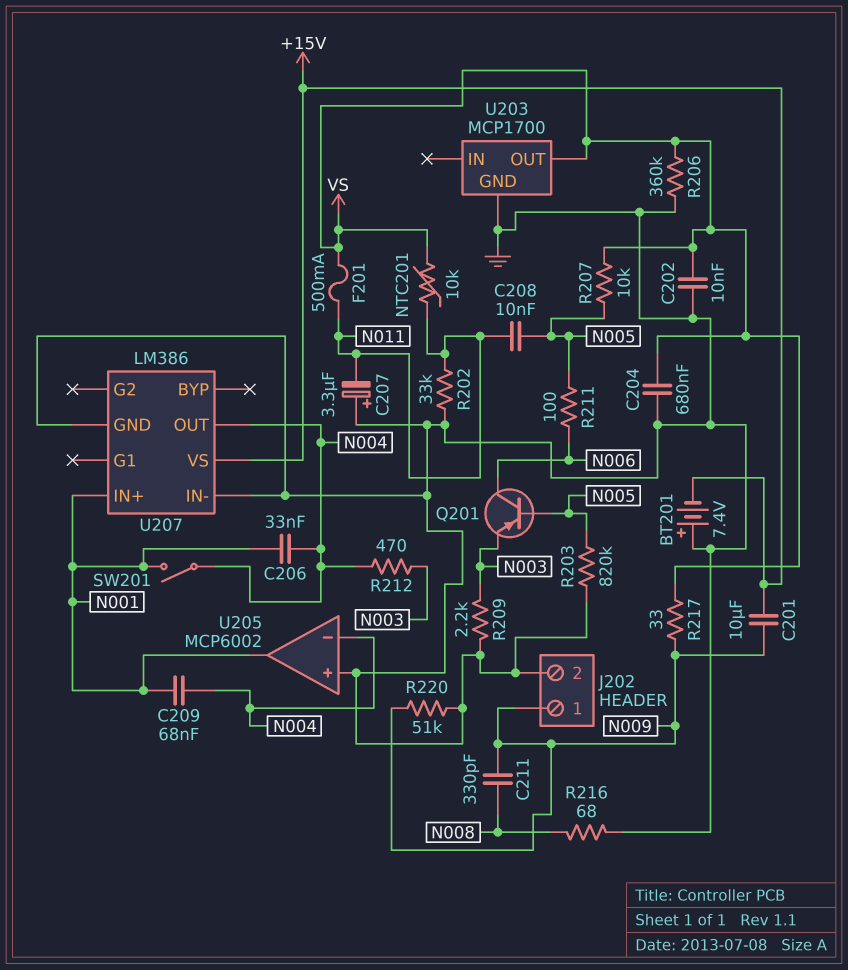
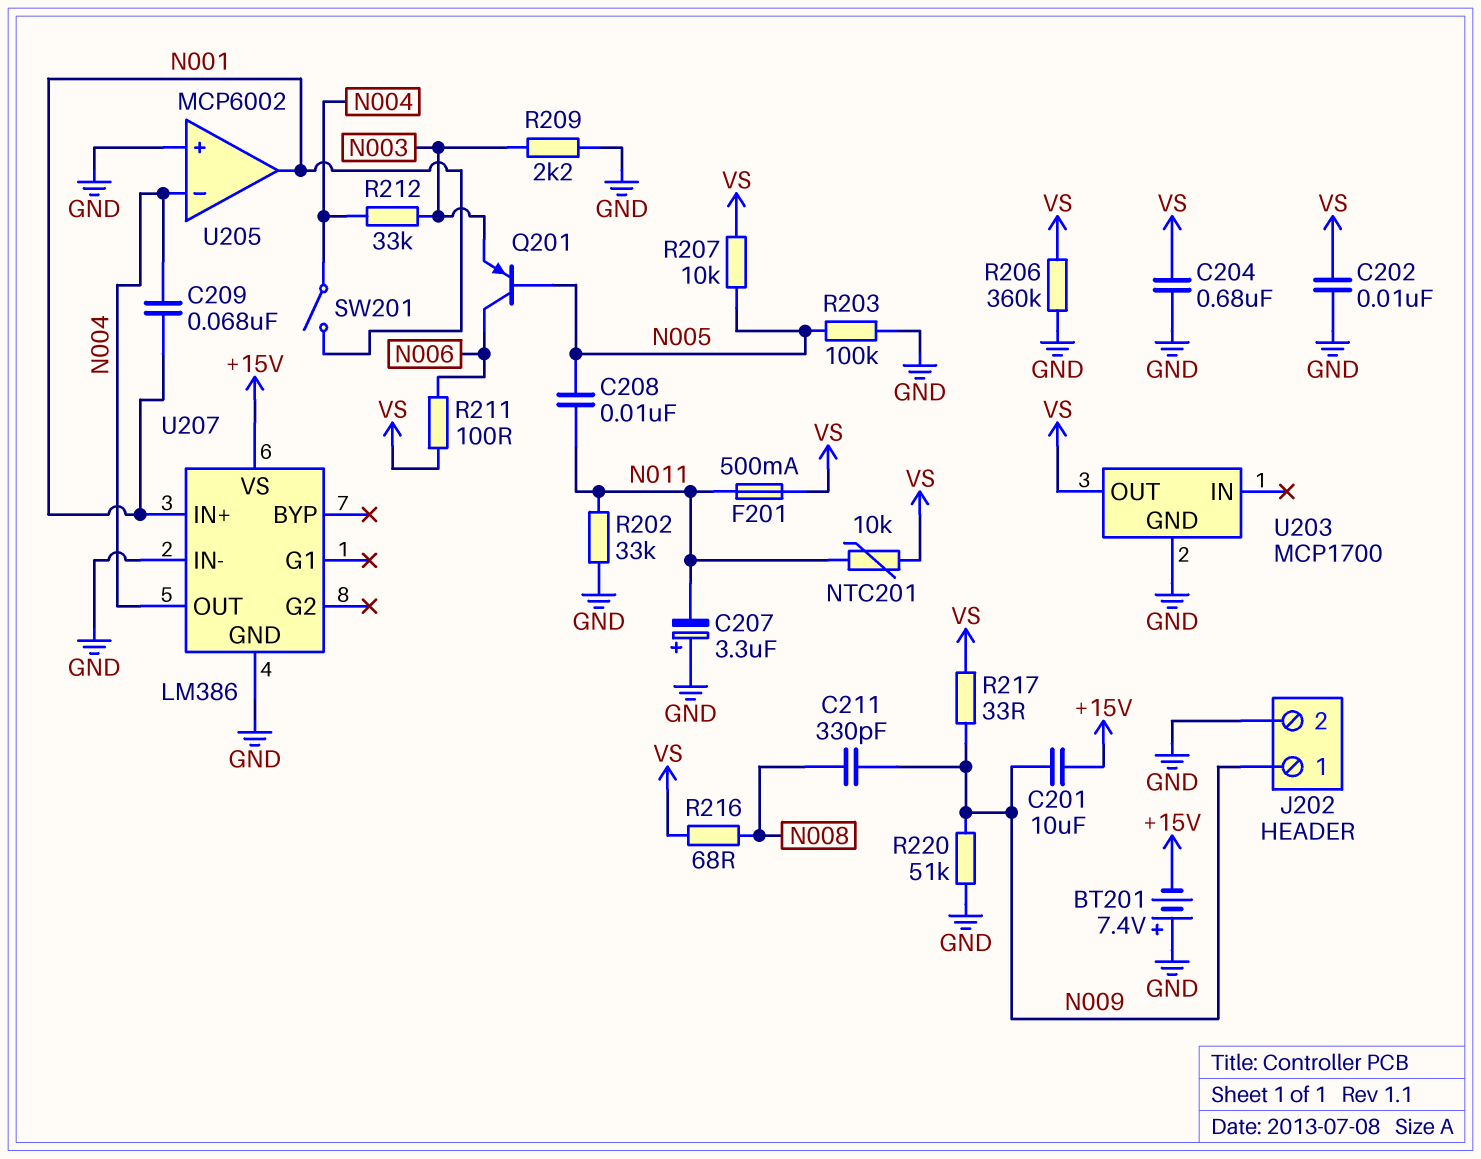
C206: 33nF (N001, N004) -> none
R203: 820k (GND, N005) -> 100k (GND, N005)
R211: 100 (N005, N006) -> 100 (N006, VS)
R212: 470 (N003, N004) -> 33k (N003, N004)
R216: 68 (GND, N008) -> 68 (N008, VS)

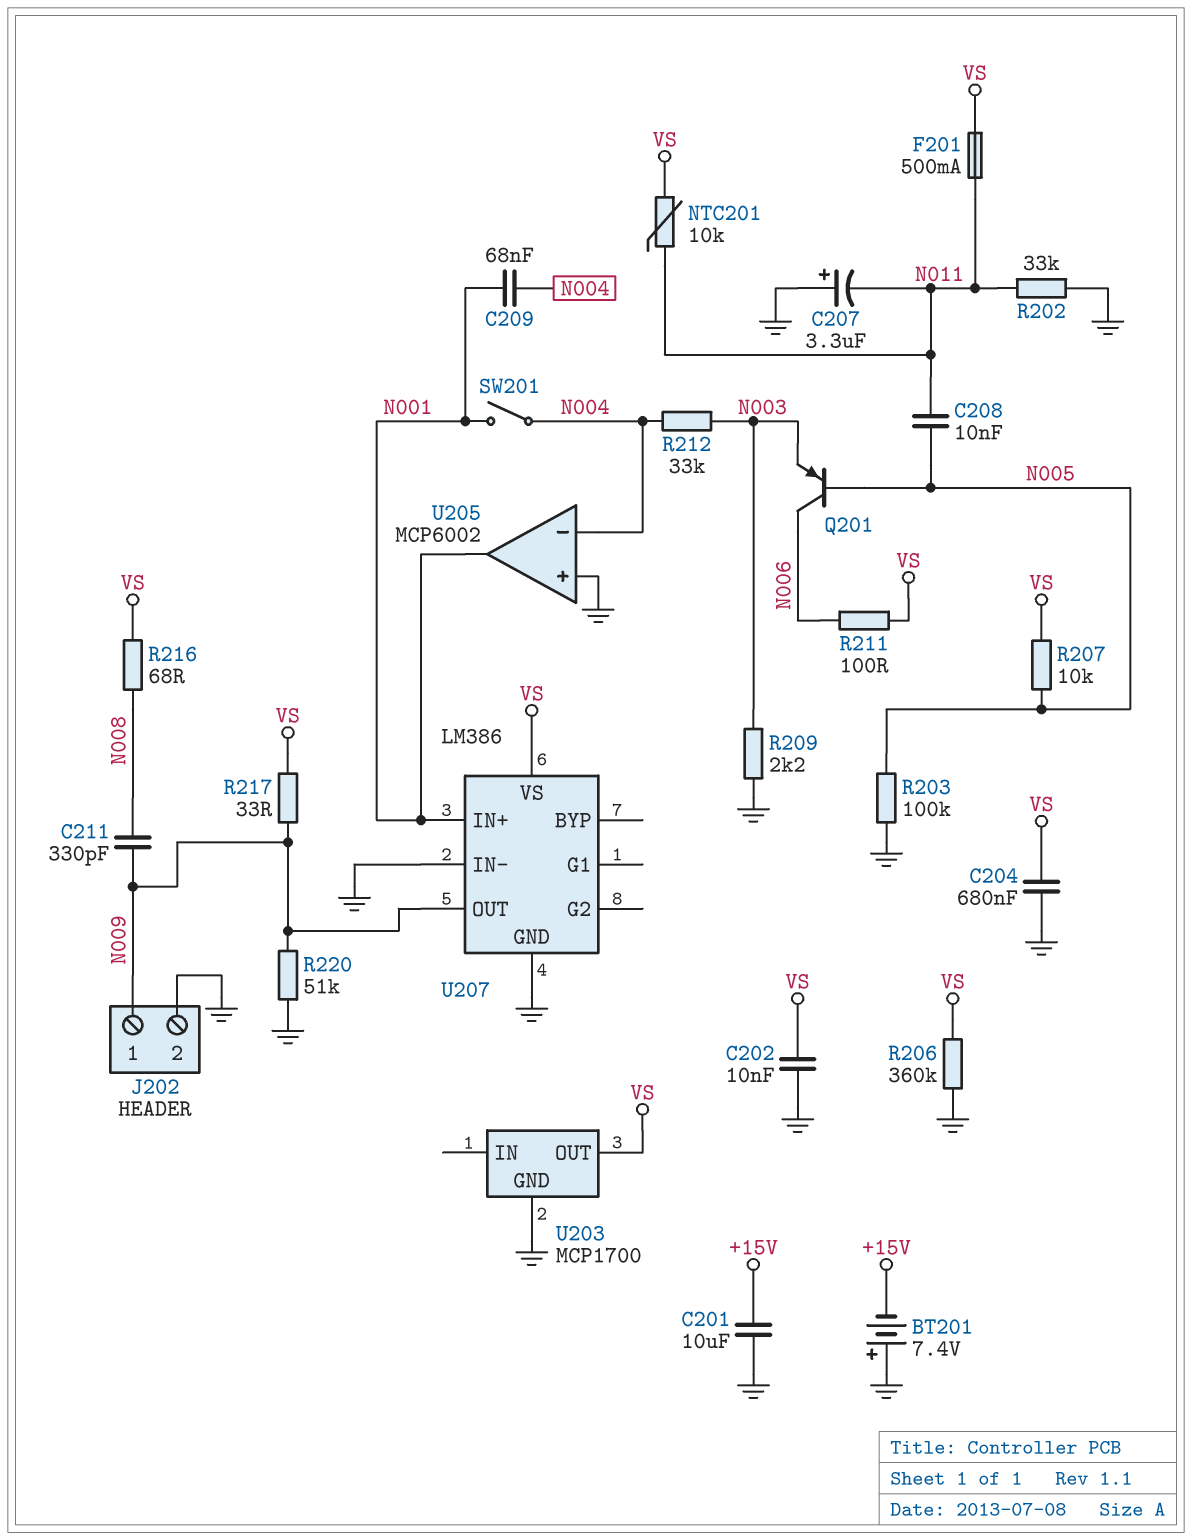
C201: 10uF (+15V, N009) -> 10uF (+15V, GND)
U207 pin OUT: N004 -> N009
U207 pin VS: +15V -> VS

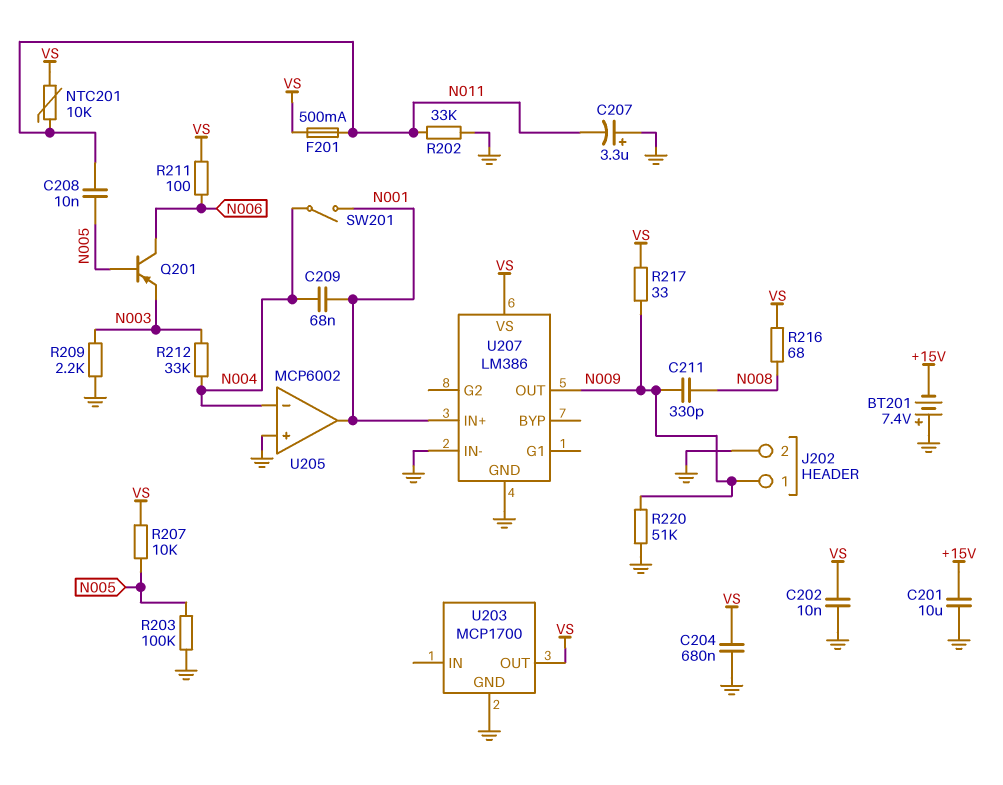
R206: 360k (GND, VS) -> none

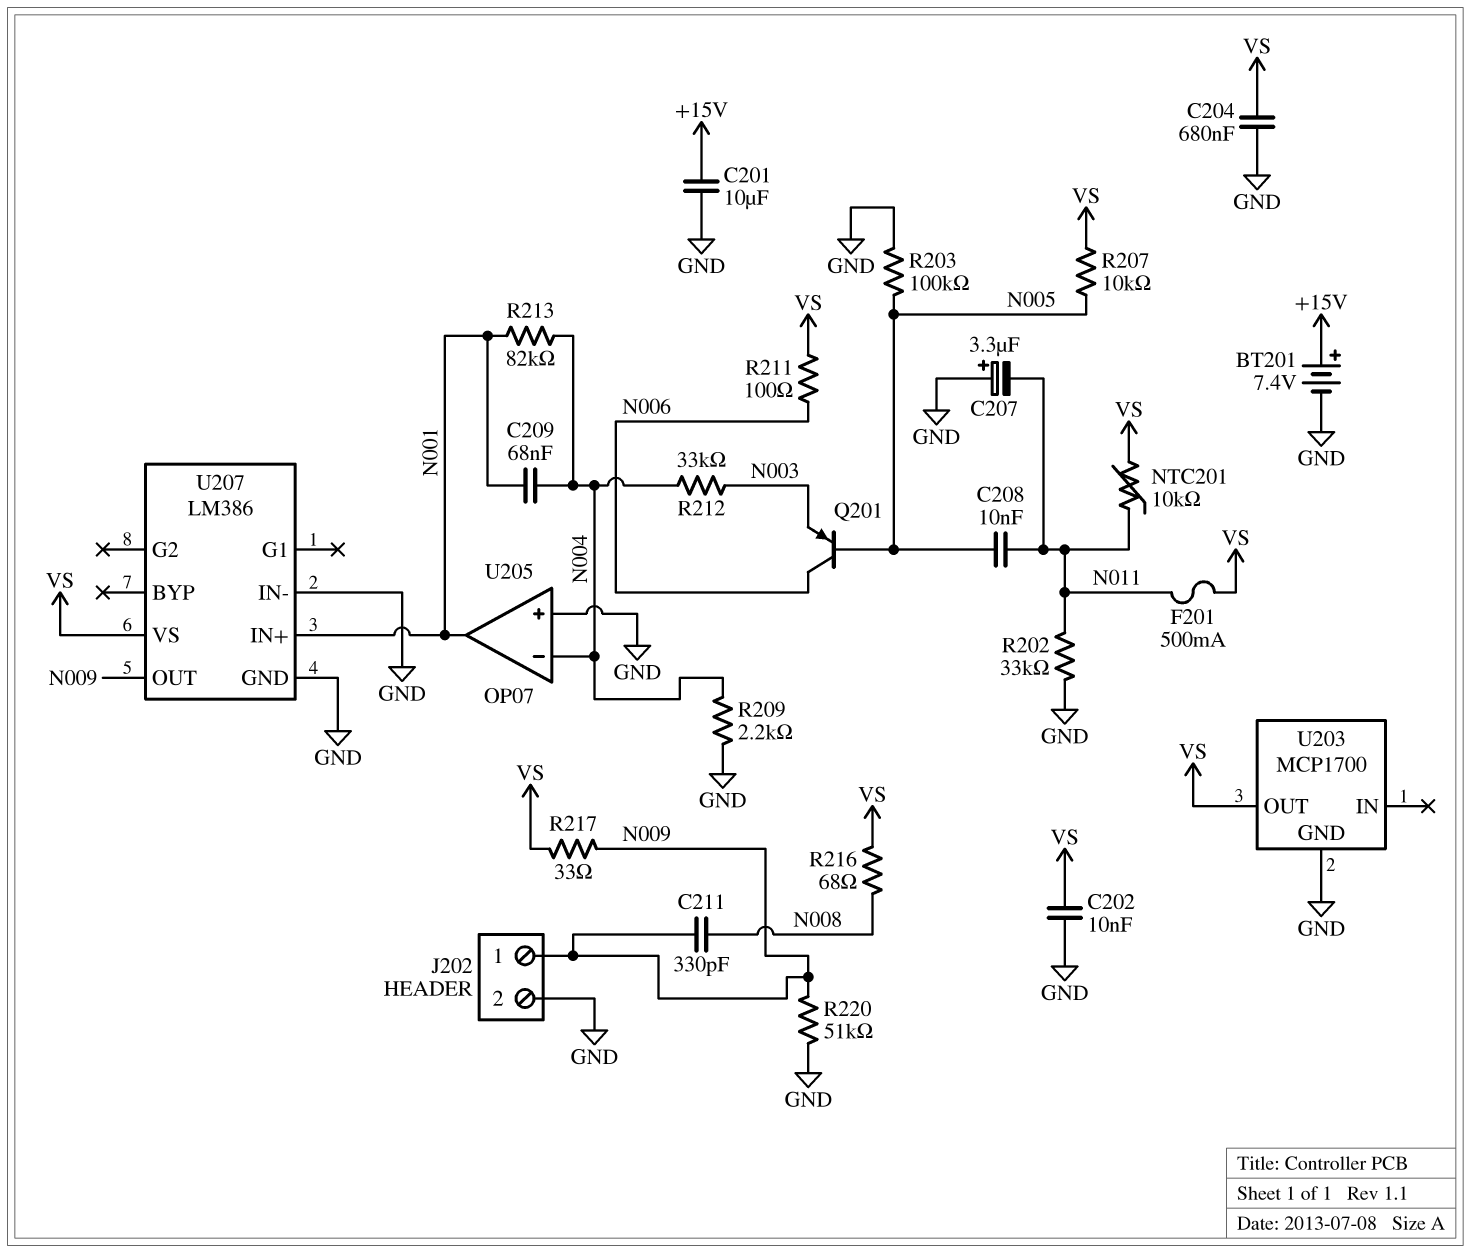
BT201: 7.4V (plus GND, minus +15V) -> 7.4V (plus +15V, minus GND)
R209: 2.2k (GND, N003) -> 2.2k (GND, N004)
R213: none -> 82k (N001, N004)
SW201: switch (N001, N004) -> none
U205: MCP6002 -> OP07

